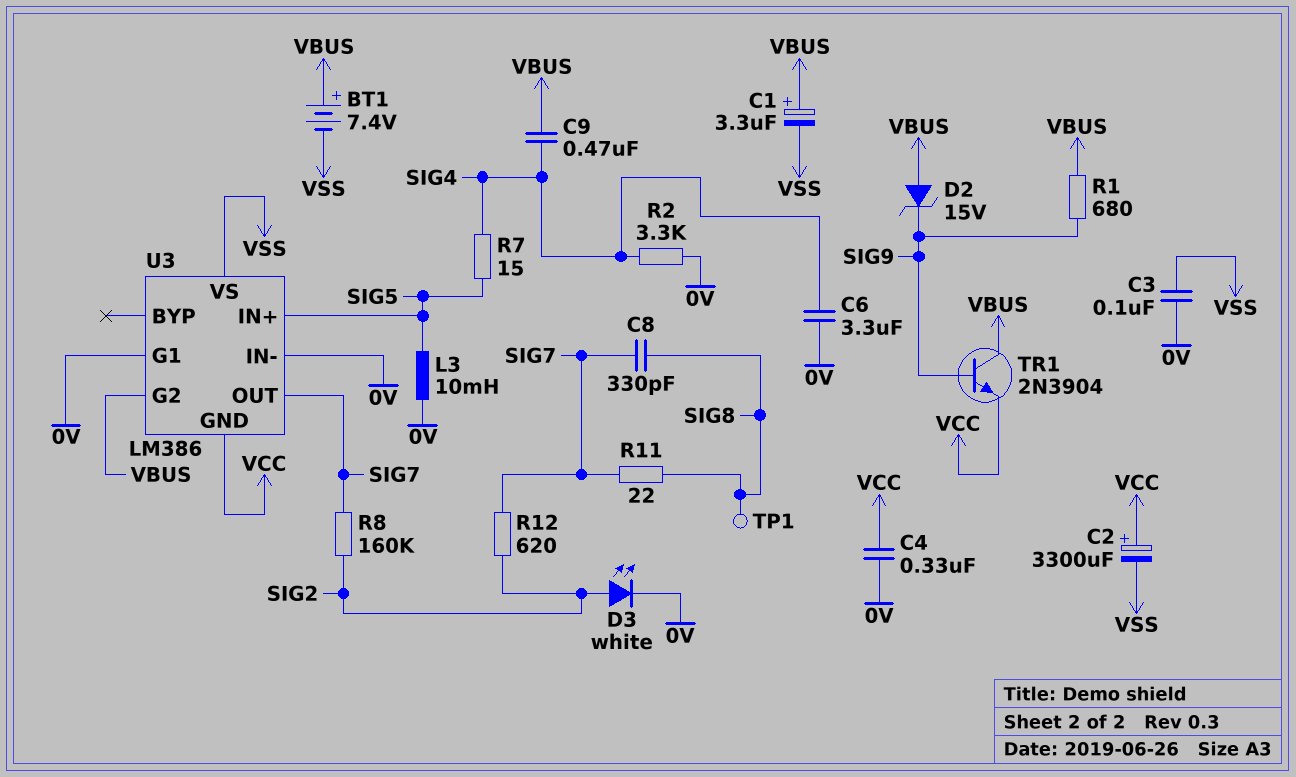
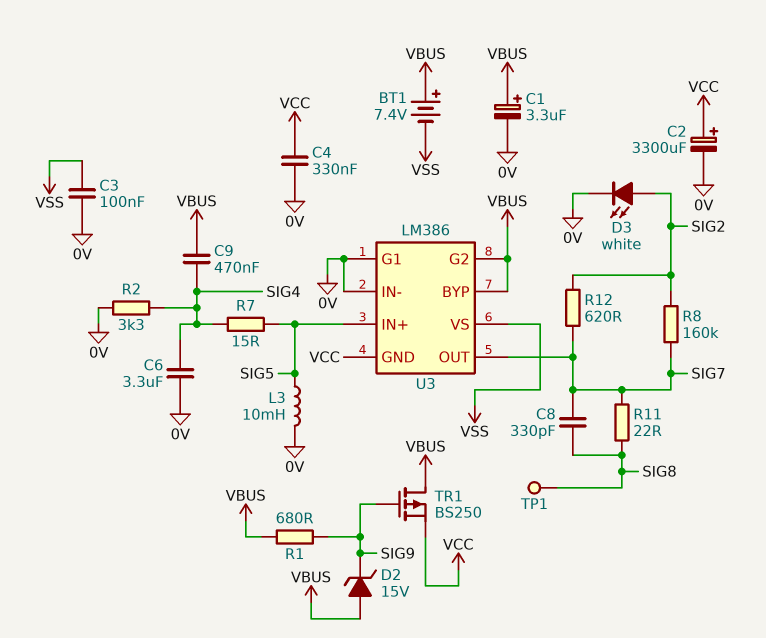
C1: 3.3uF (plus VBUS, minus VSS) -> 3.3uF (plus VBUS, minus 0V)
C2: 3300uF (plus VCC, minus VSS) -> 3300uF (plus VCC, minus 0V)
TR1: NPN 2N3904 (B SIG9, C VBUS, E VCC) -> PMOS BS250 (G SIG9, D VBUS, S VCC)
U3 pin BYP: none -> VBUS

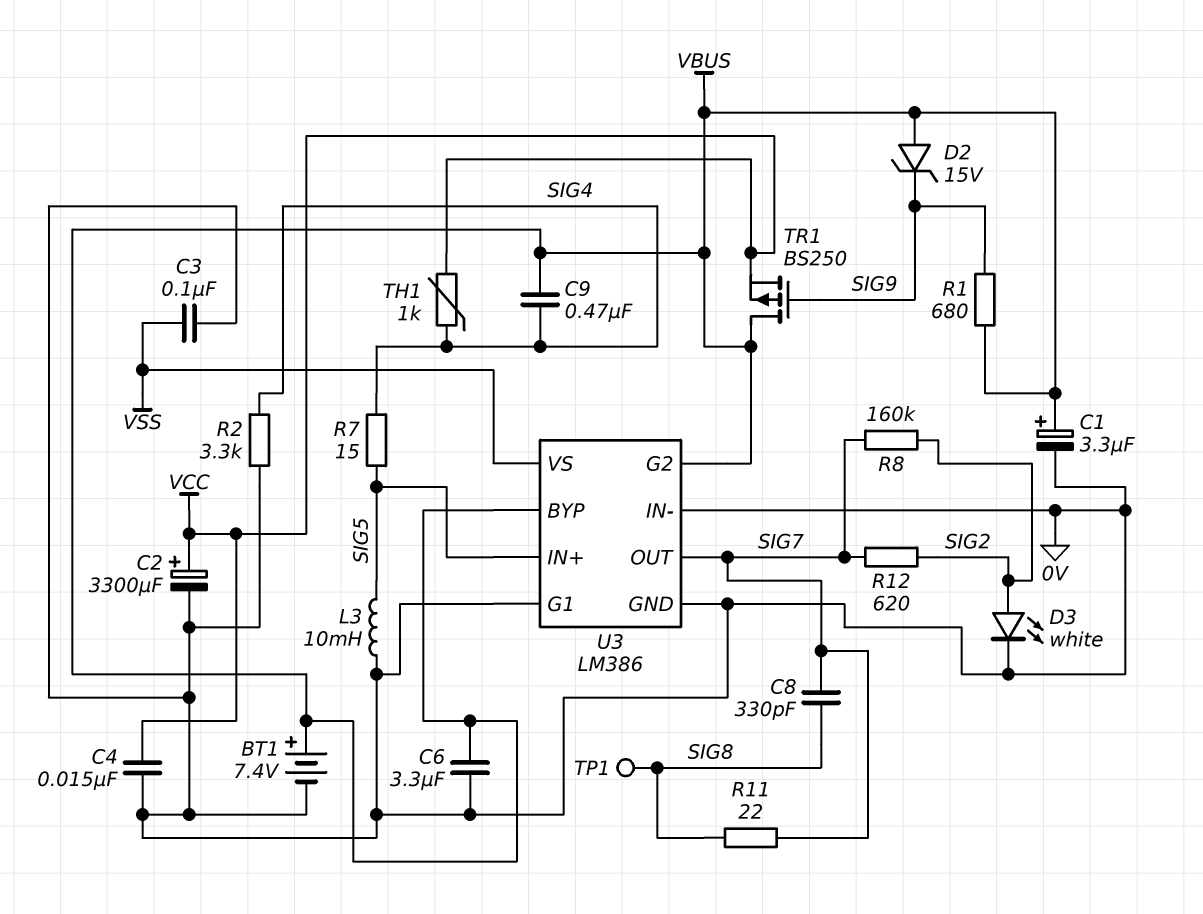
BT1: 7.4V (plus VBUS, minus VSS) -> 7.4V (plus VBUS, minus 0V)
C4: 330nF (0V, VCC) -> 15nF (0V, VCC)
C6: 3.3uF (0V, SIG4) -> 3.3uF (0V, VBUS)
TH1: none -> 1k (SIG4, VCC)
U3 pin GND: VCC -> 0V

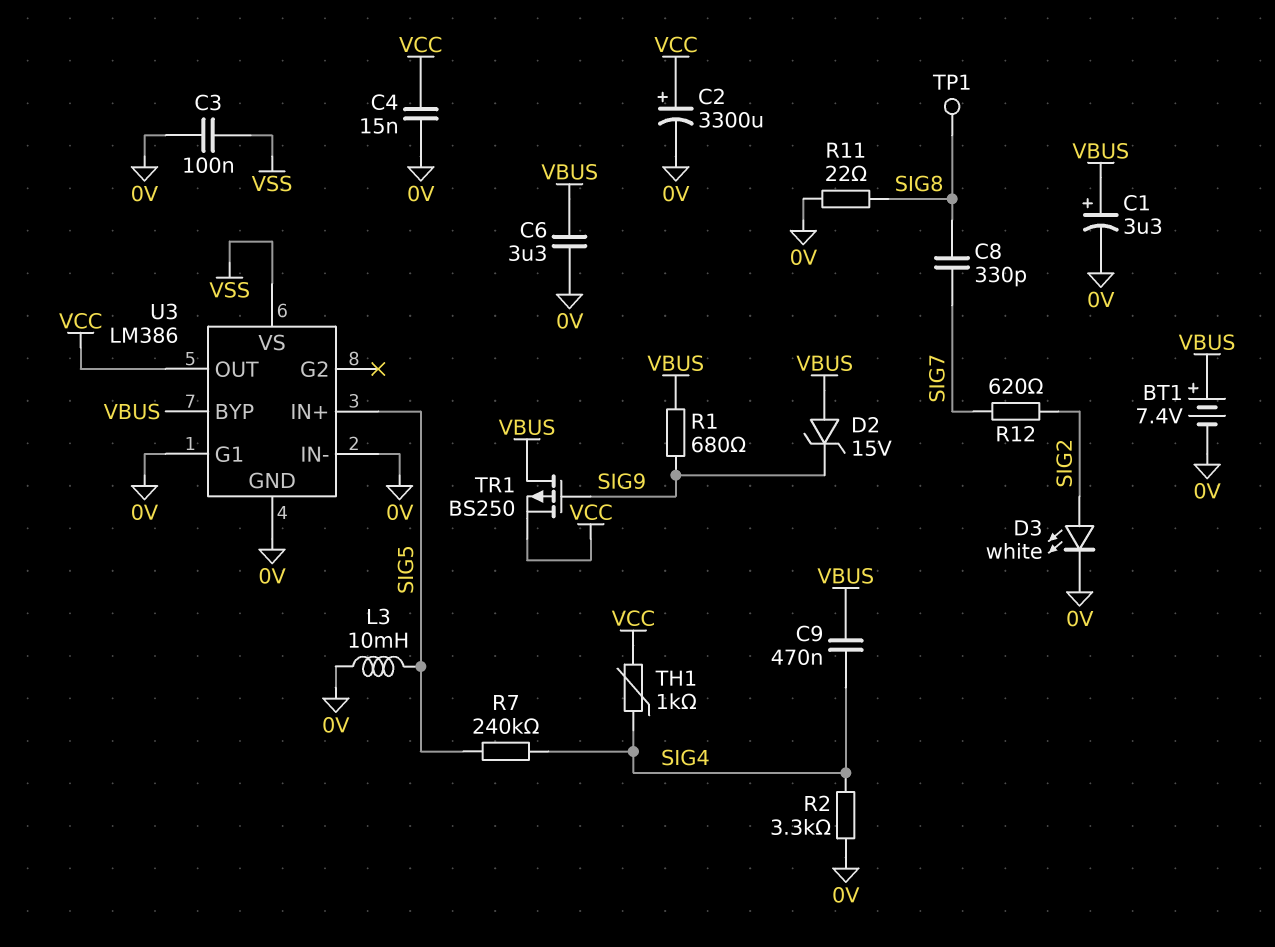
R7: 15 (SIG4, SIG5) -> 240k (SIG4, SIG5)
R8: 160k (SIG2, SIG7) -> none
R11: 22 (SIG7, SIG8) -> 22 (0V, SIG8)
U3 pin G2: VBUS -> none
U3 pin OUT: SIG7 -> VCC

